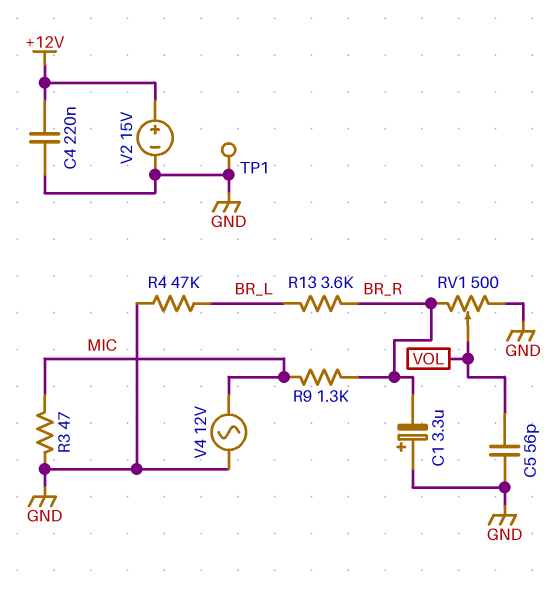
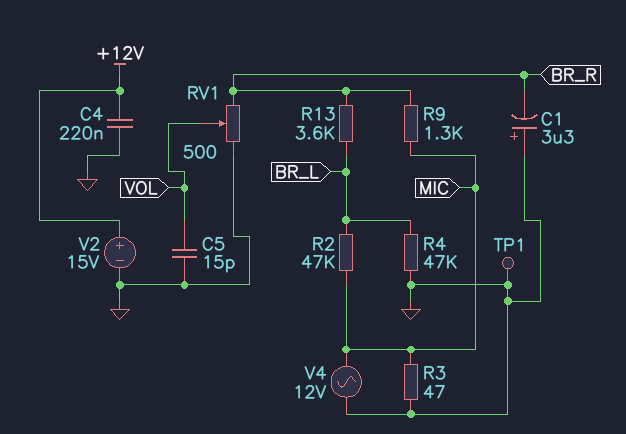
C5: 56pF (GND, VOL) -> 15pF (GND, VOL)
R2: none -> 47k (BR_L, MIC)

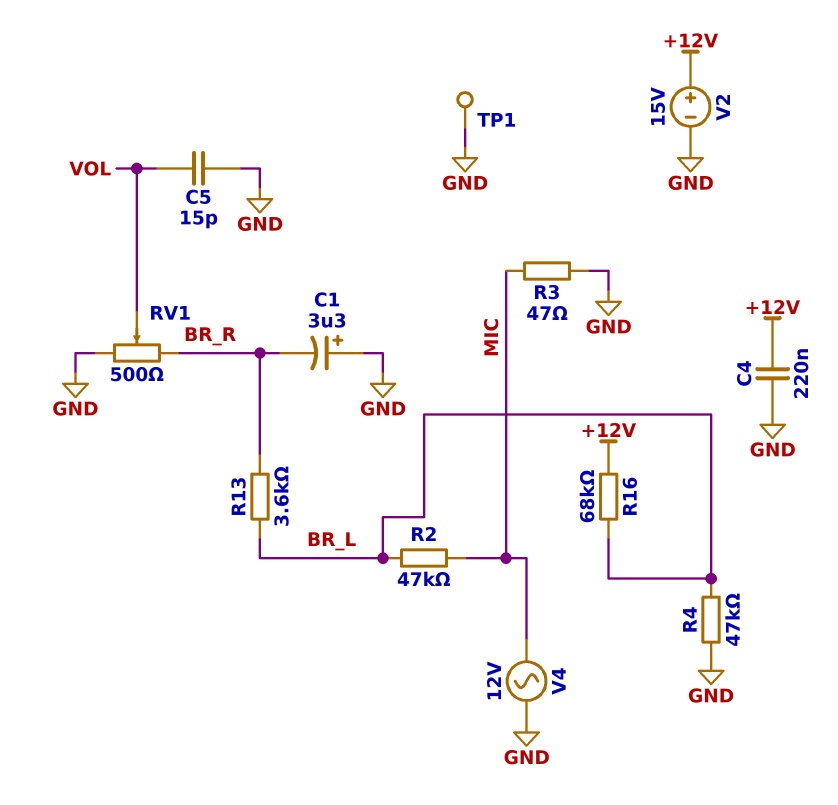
R9: 1.3k (BR_R, MIC) -> none
R16: none -> 68k (+12V, BR_L)

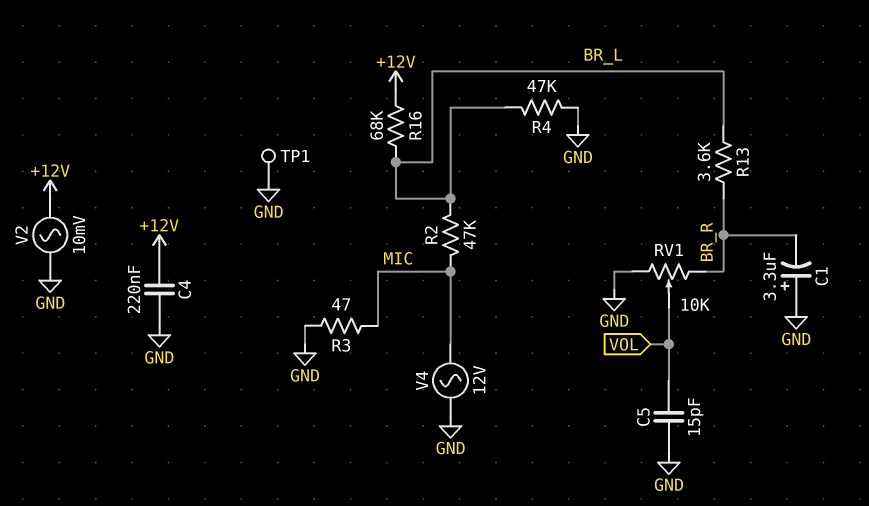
RV1: 500 (BR_R, GND, wiper VOL) -> 10k (BR_R, GND, wiper VOL)
V2: 15V (plus +12V, minus GND) -> AC 10mV (+12V, GND)

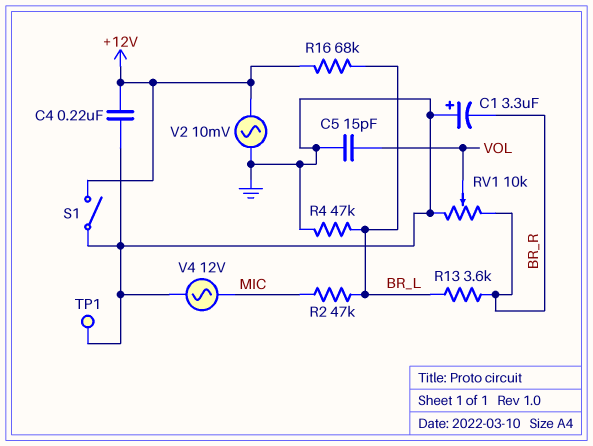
R3: 47 (GND, MIC) -> none
S1: none -> switch (+12V, GND)

